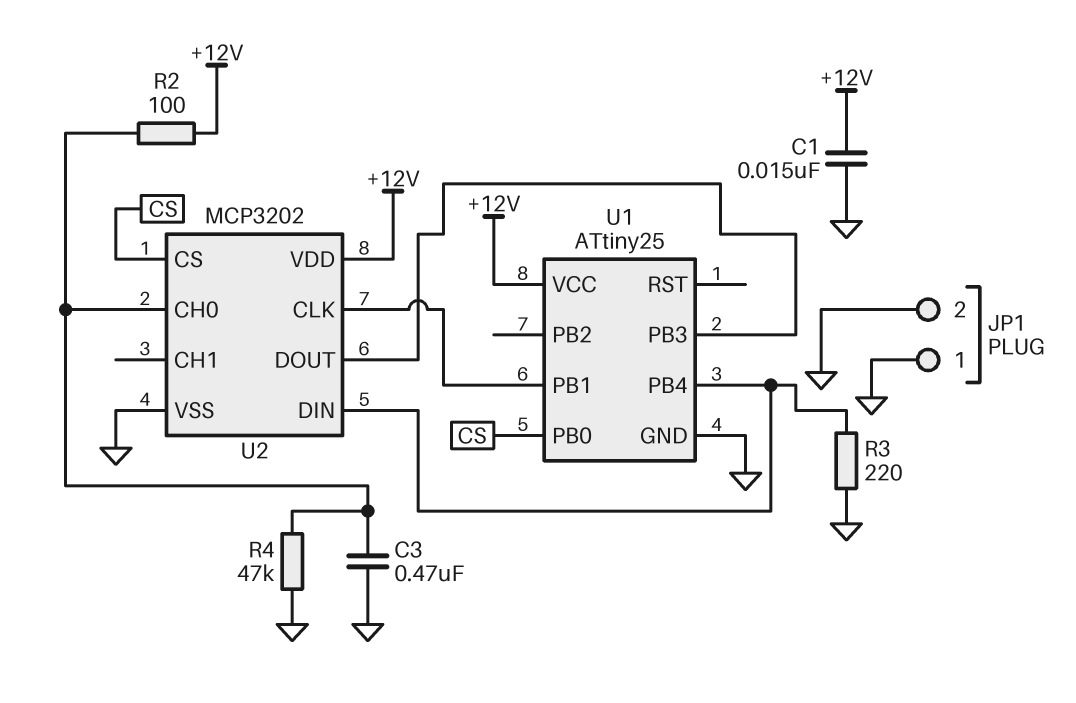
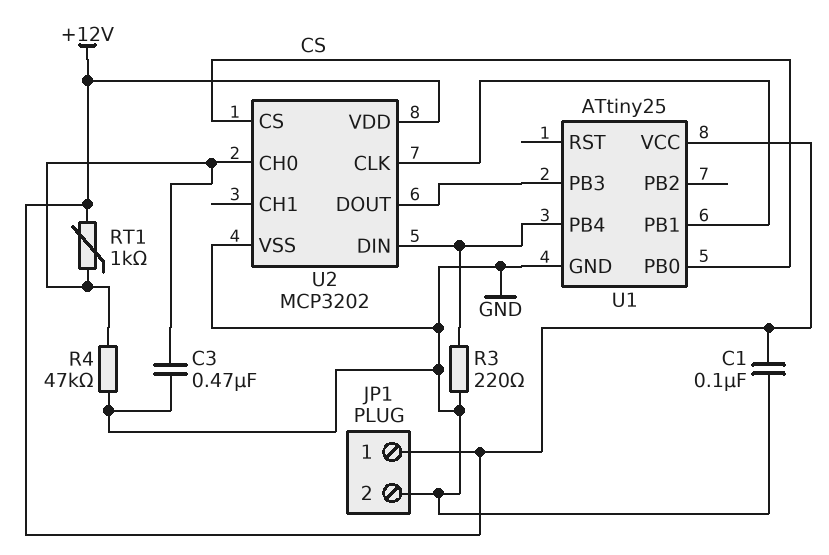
C1: 15nF (+12V, GND) -> 100nF (+12V, GND)
JP1 pin 1: GND -> +12V
R2: 100 (+12V, U2/CH0) -> none
RT1: none -> 1k (+12V, U2/CH0)

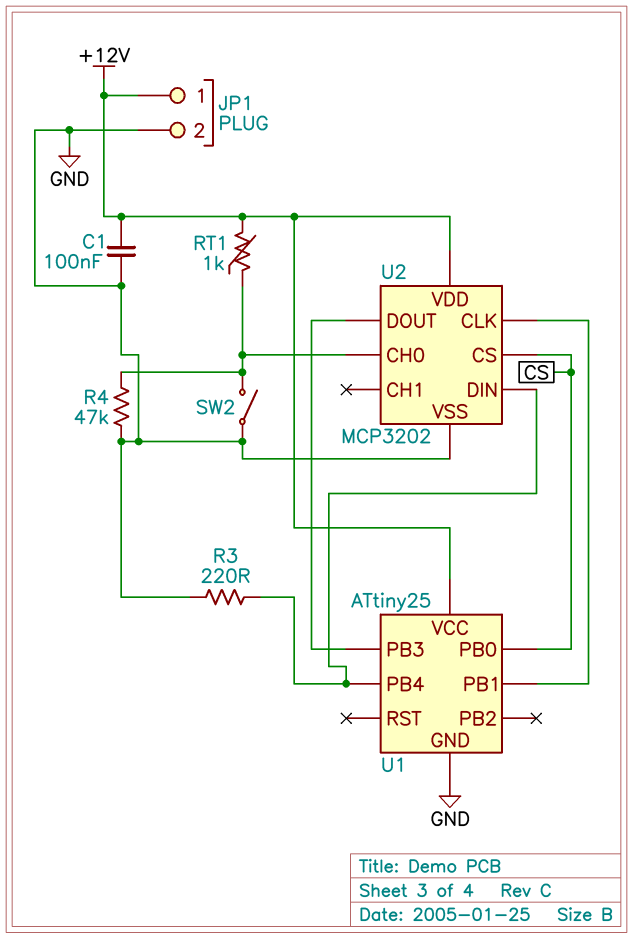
C3: 470nF (GND, U2/CH0) -> none
SW2: none -> switch (GND, U2/CH0)

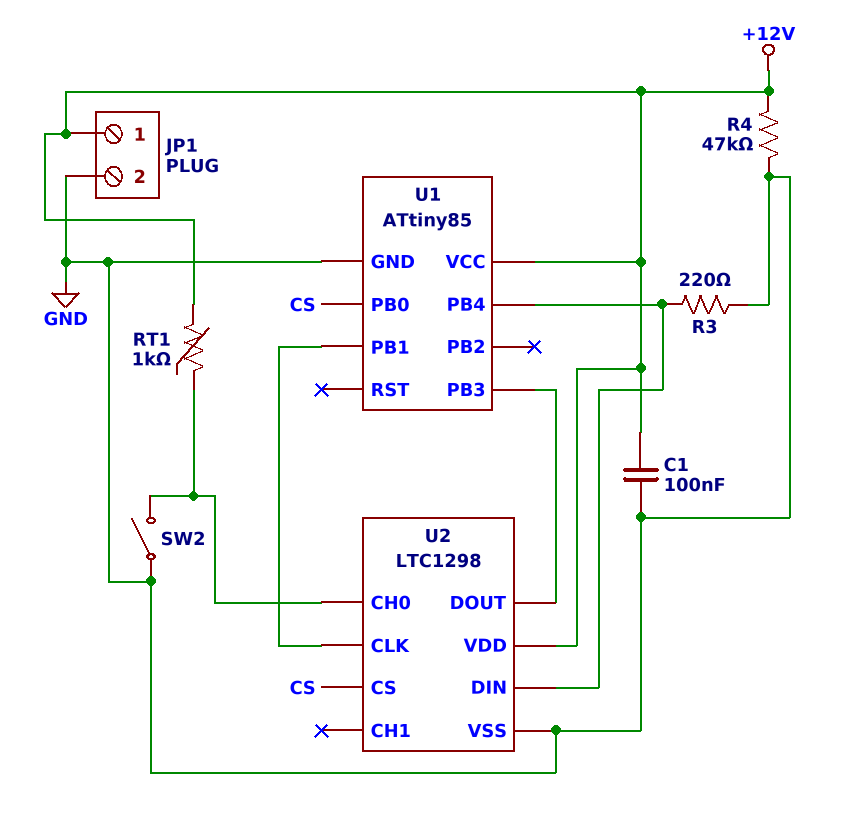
R4: 47k (GND, U2/CH0) -> 47k (+12V, GND)
U1: ATtiny25 -> ATtiny85
U2: MCP3202 -> LTC1298

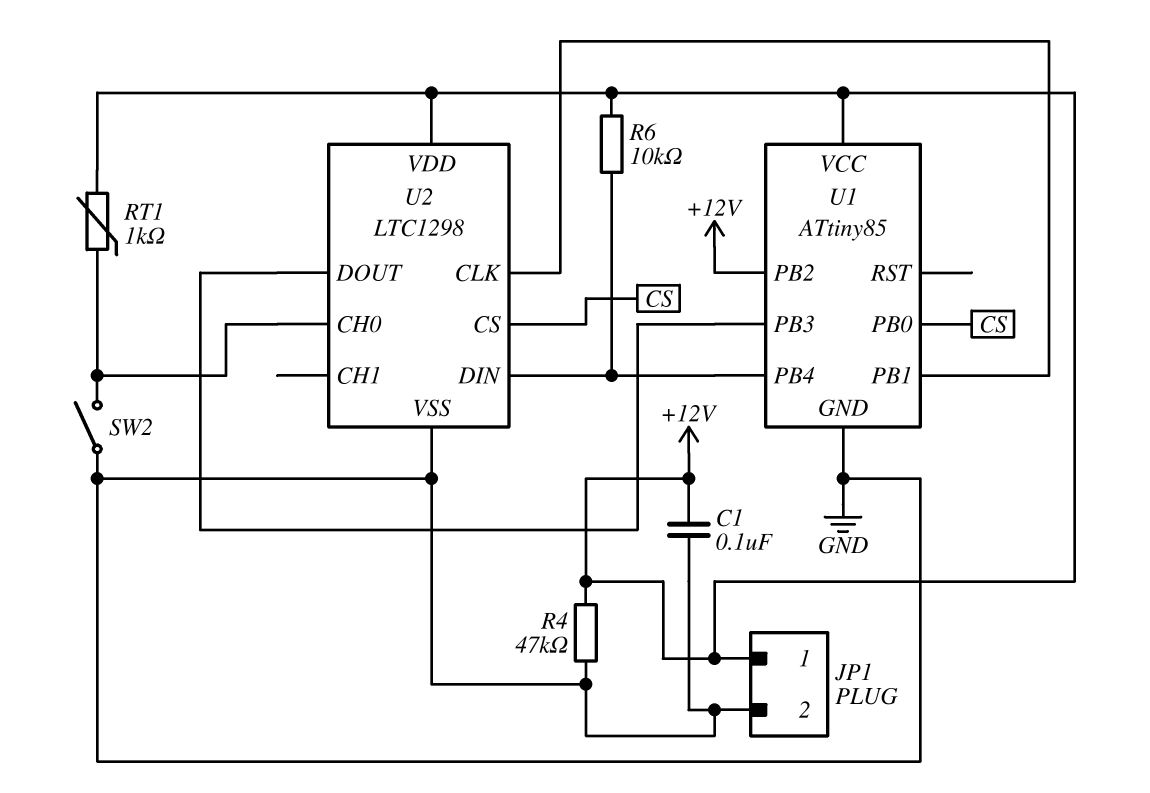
R3: 220 (GND, U1/PB4) -> none
R6: none -> 10k (+12V, U1/PB4)
U1 pin PB2: none -> +12V

